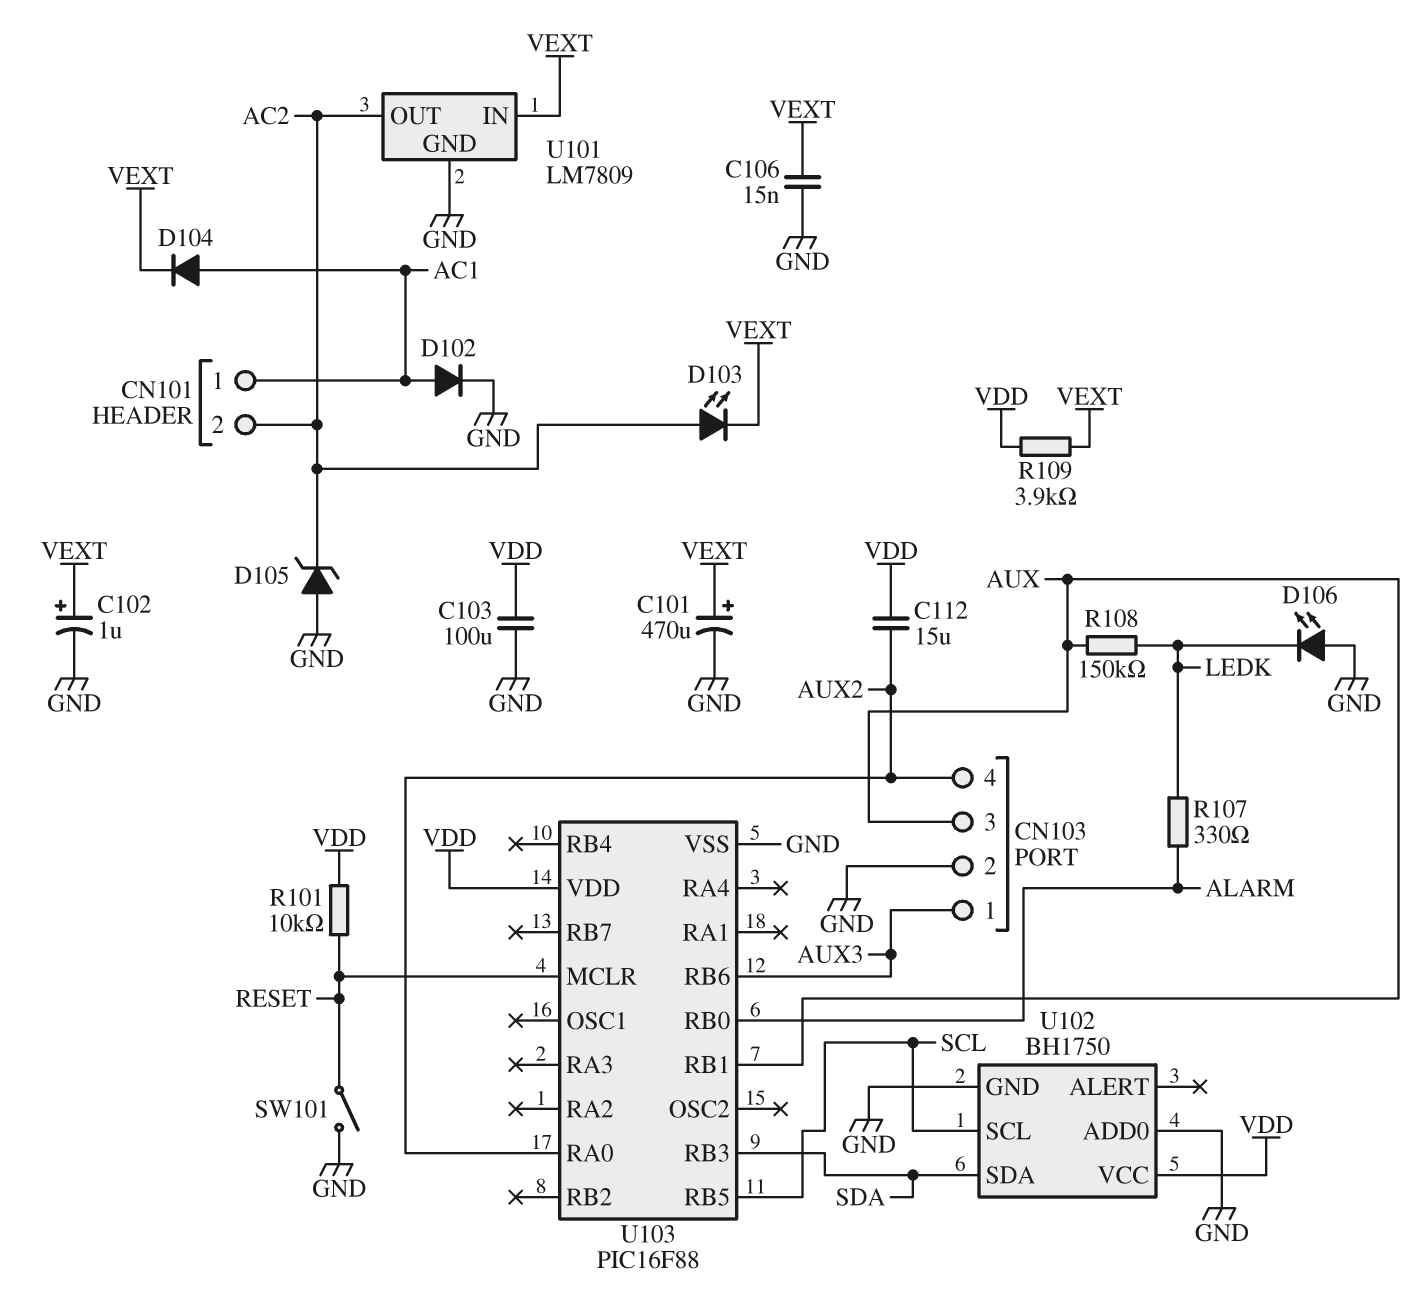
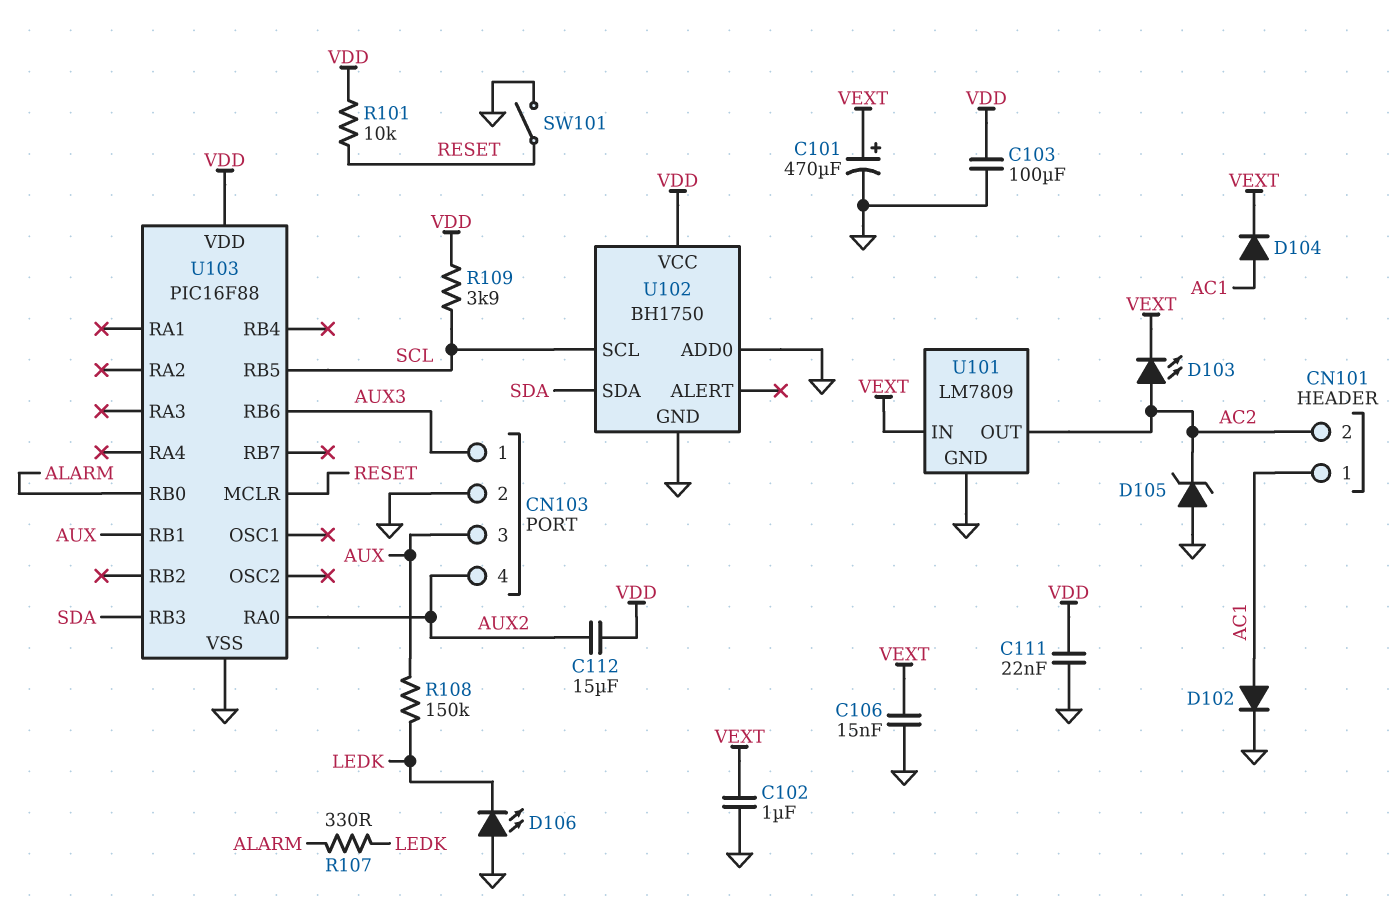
C102: 1uF (plus VEXT, minus GND) -> 1uF (GND, VEXT)
C111: none -> 22nF (GND, VDD)
R109: 3.9k (VDD, VEXT) -> 3.9k (SCL, VDD)

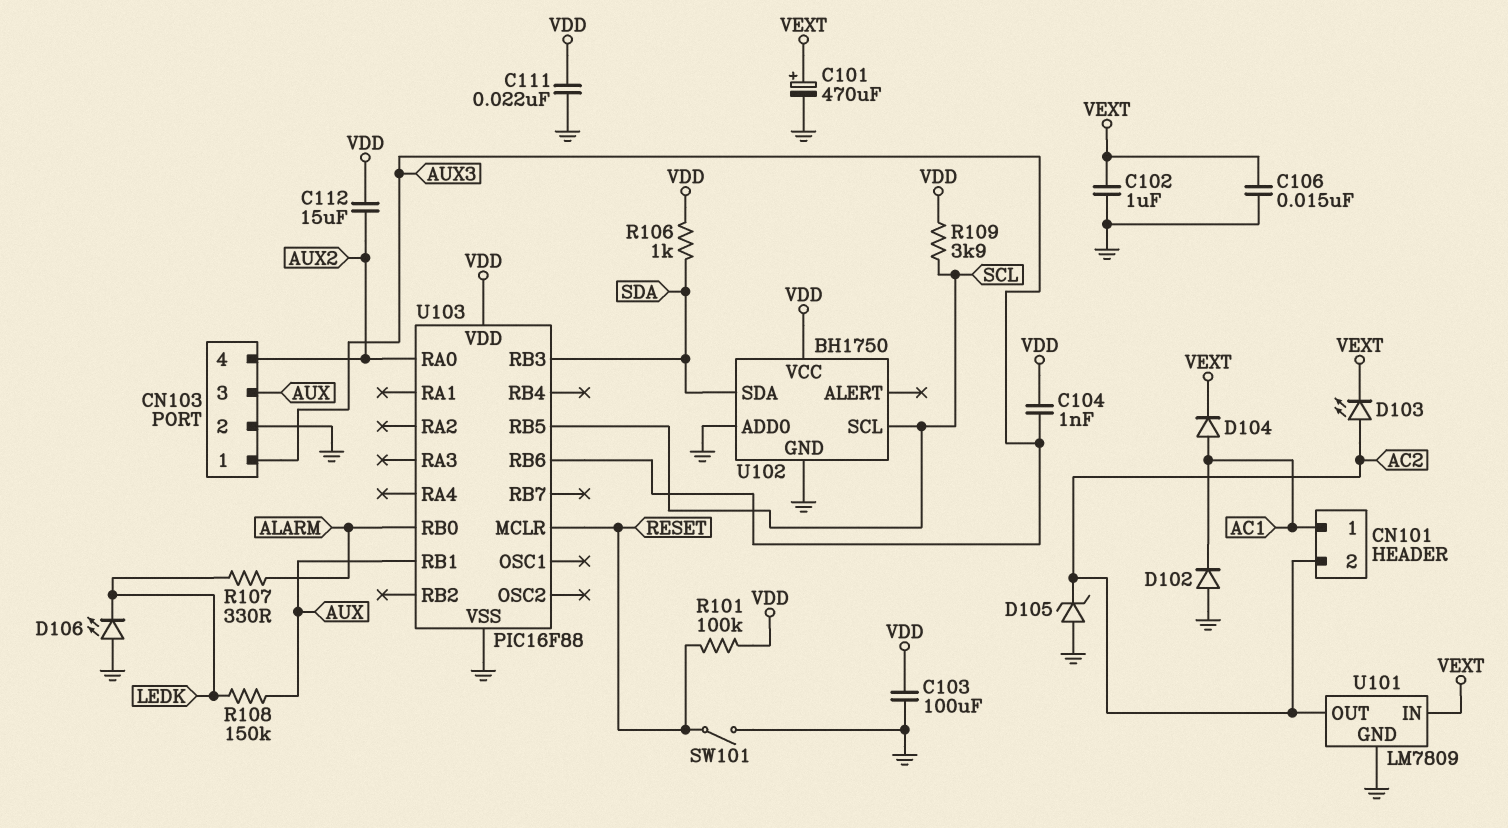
C104: none -> 1nF (AUX3, VDD)
D102: diode (A AC1, K GND) -> diode (A GND, K AC1)
R101: 10k (RESET, VDD) -> 100k (RESET, VDD)
R106: none -> 1k (SDA, VDD)

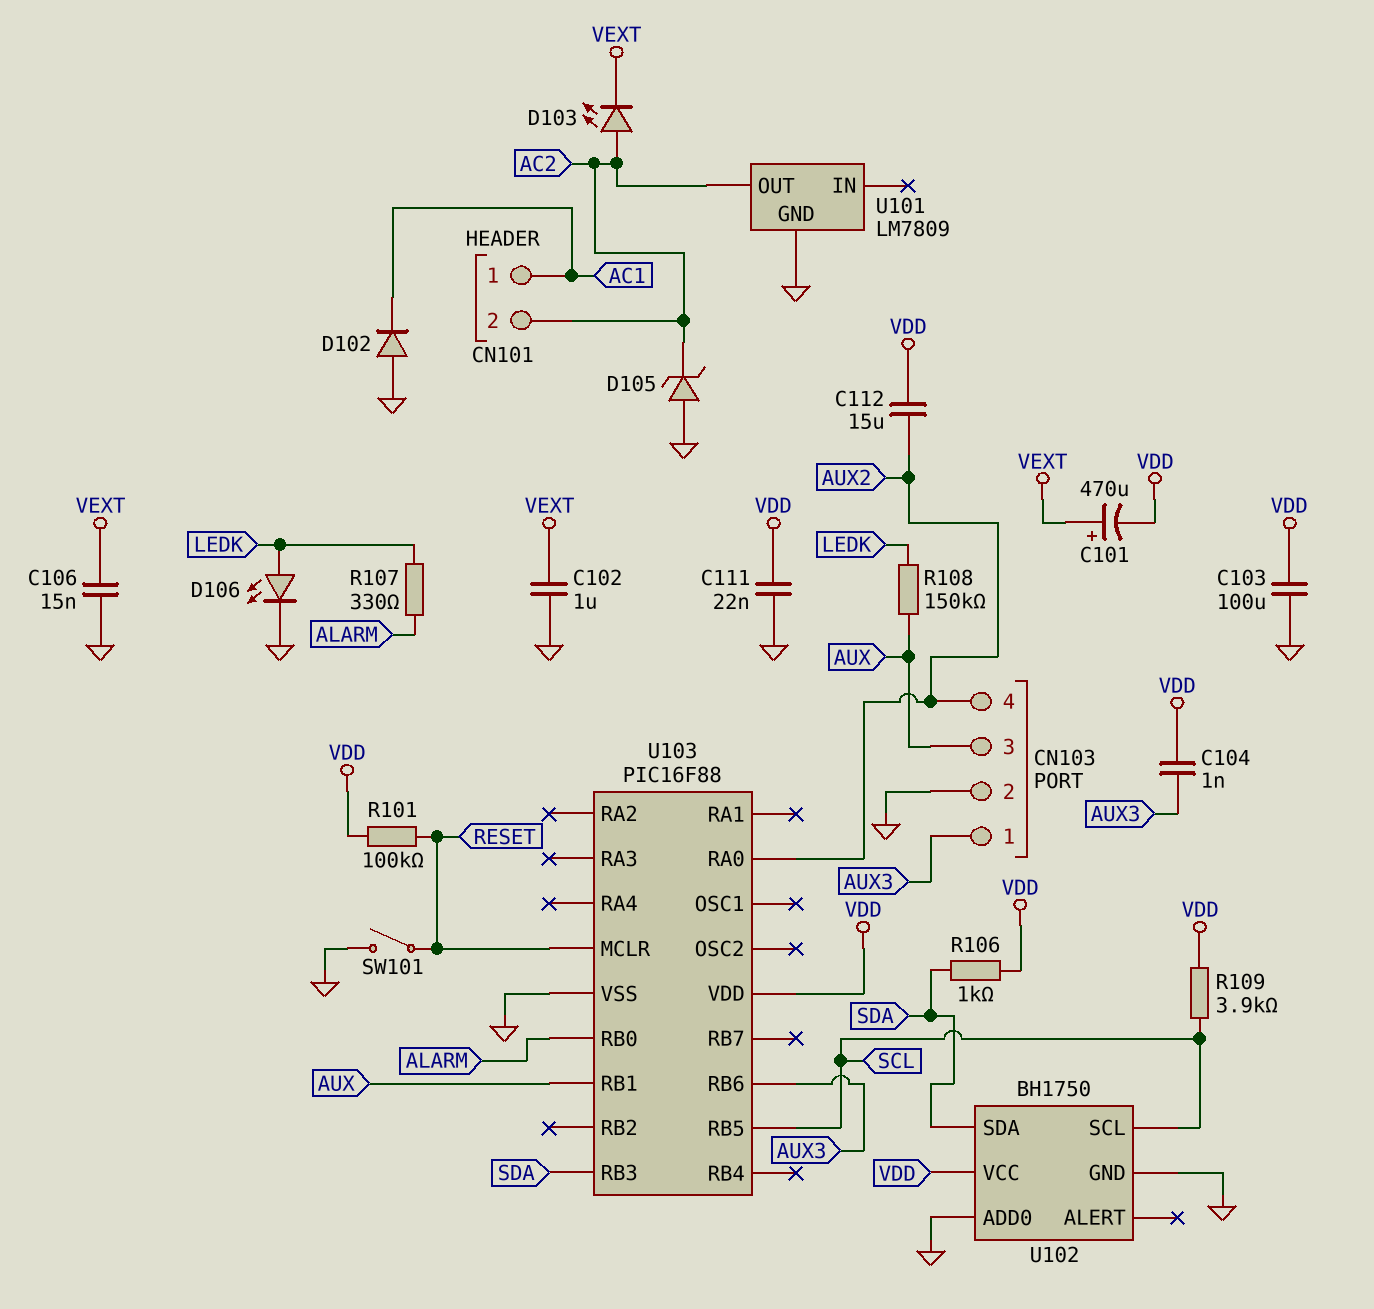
C101: 470uF (plus VEXT, minus GND) -> 470uF (plus VEXT, minus VDD)
D104: diode (A AC1, K VEXT) -> none
D106: LED (A GND, K LEDK) -> LED (A LEDK, K GND)
U101 pin IN: VEXT -> none

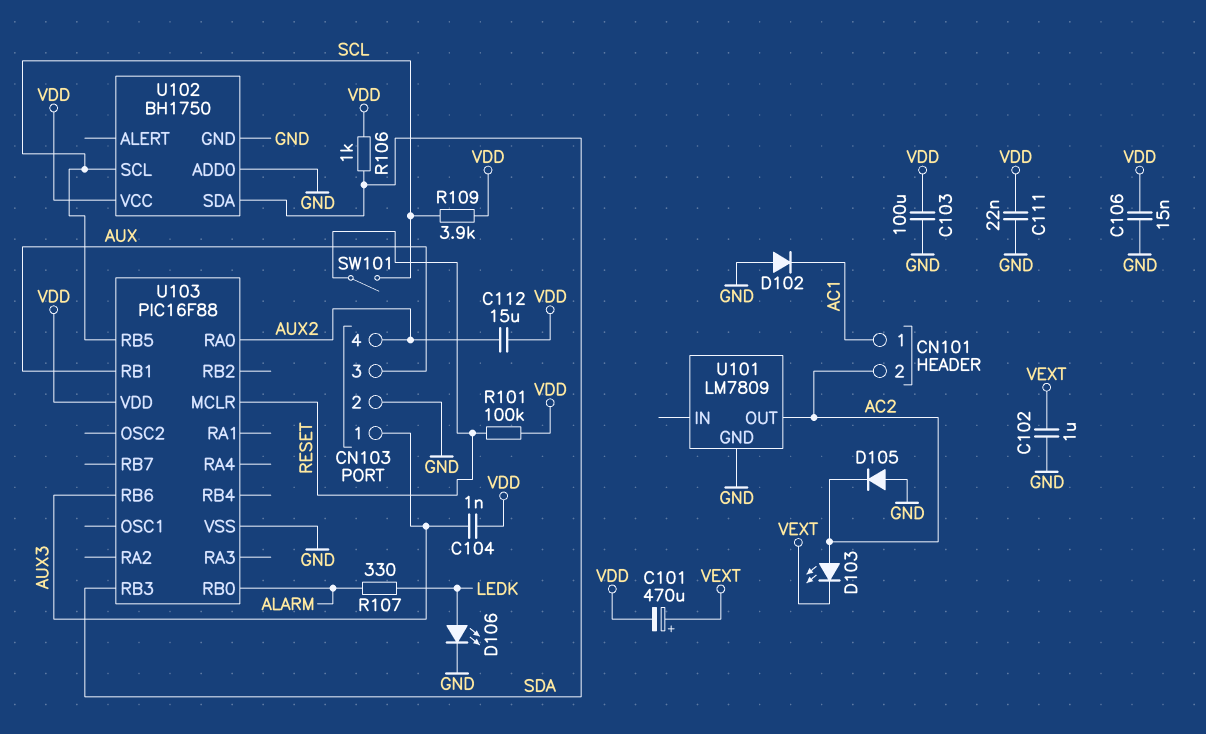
C106: 15nF (GND, VEXT) -> 15nF (GND, VDD)
D105: zener (A GND, K AC2) -> diode (A GND, K AC2)
R108: 150k (AUX, LEDK) -> none
SW101: switch (GND, RESET) -> switch (RESET, SCL)

